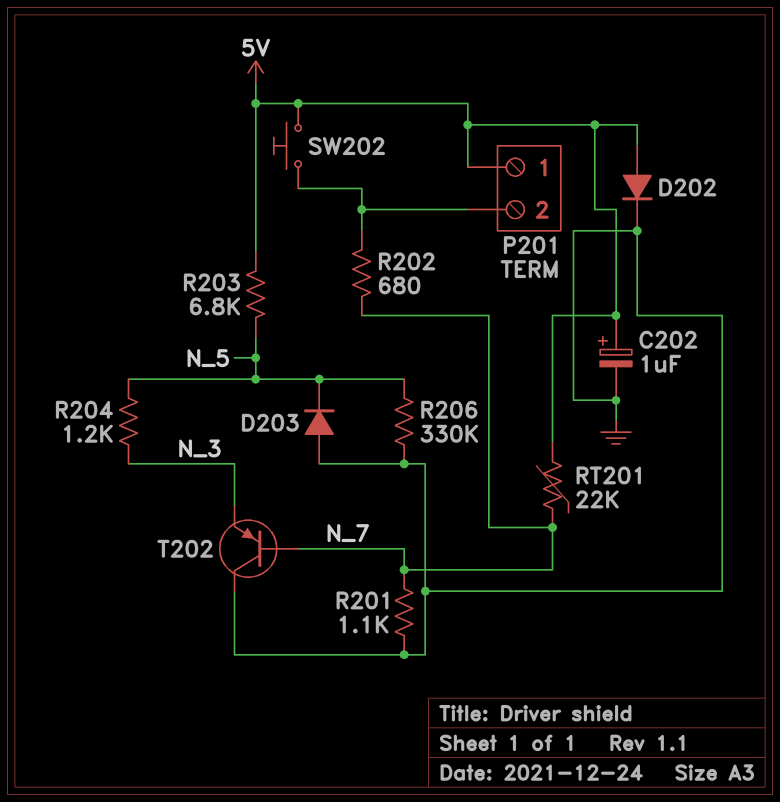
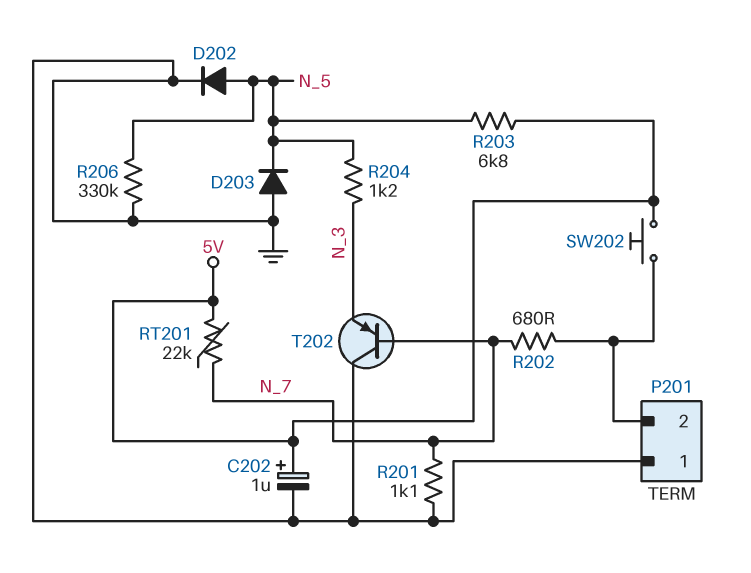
D202: diode (A 5V, K GND) -> diode (A N_5, K GND)
P201 pin 1: 5V -> GND

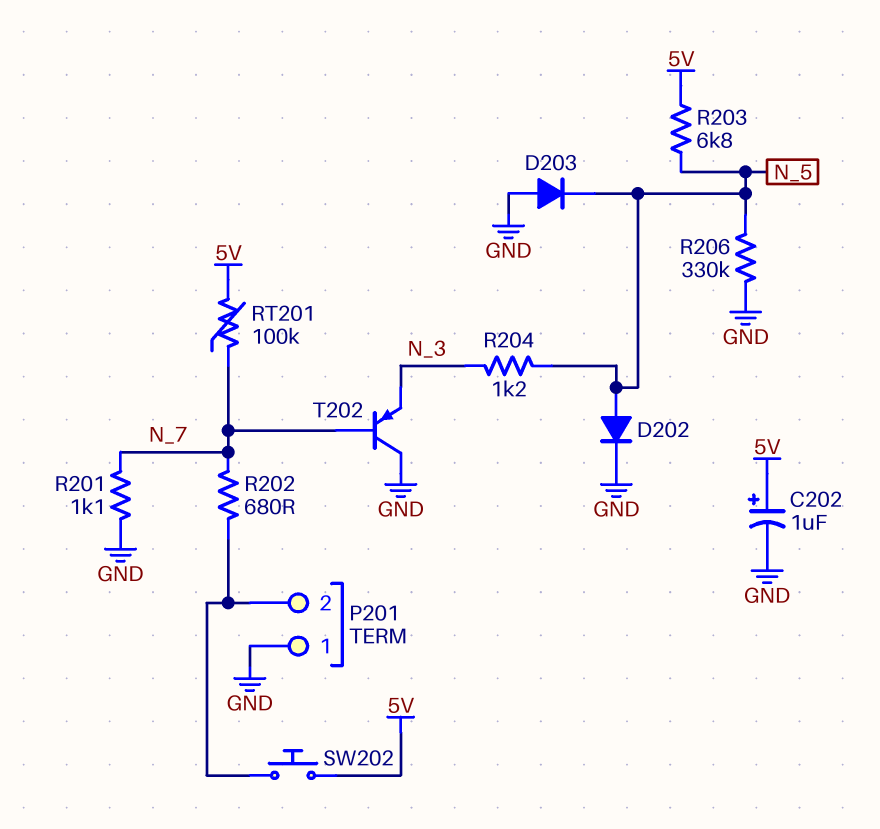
RT201: 22k (5V, N_7) -> 100k (5V, N_7)

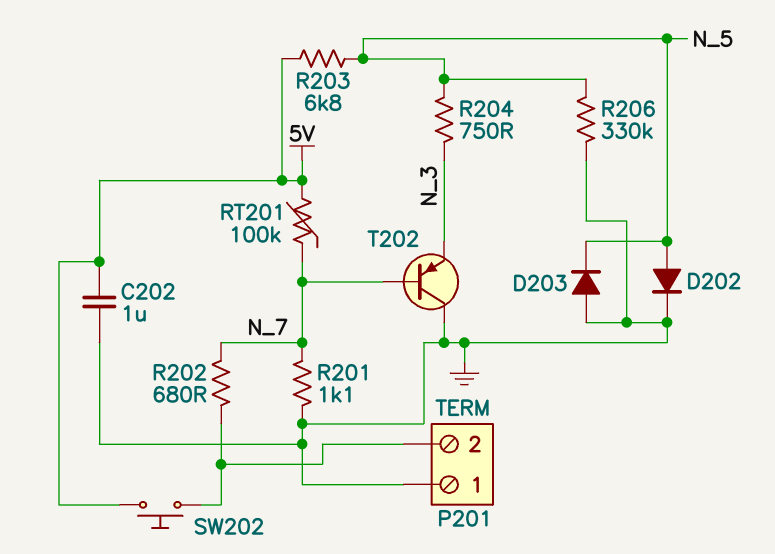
C202: 1uF (plus 5V, minus GND) -> 1uF (5V, GND)
R204: 1.2k (N_3, N_5) -> 750 (N_3, N_5)

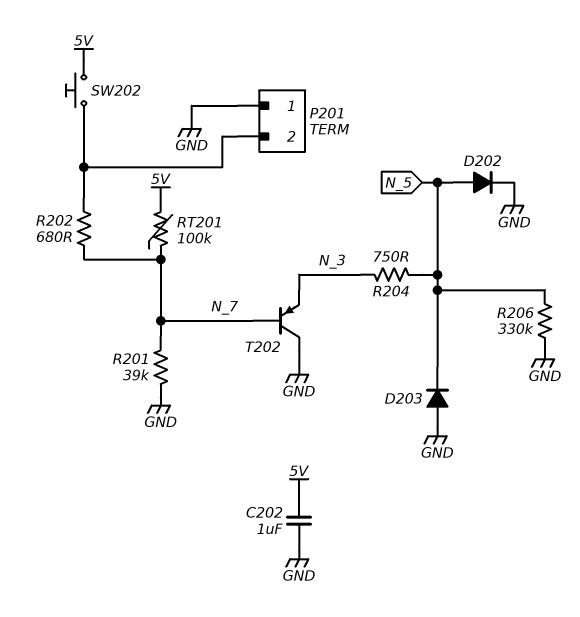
R201: 1.1k (GND, N_7) -> 39k (GND, N_7)
R203: 6.8k (5V, N_5) -> none

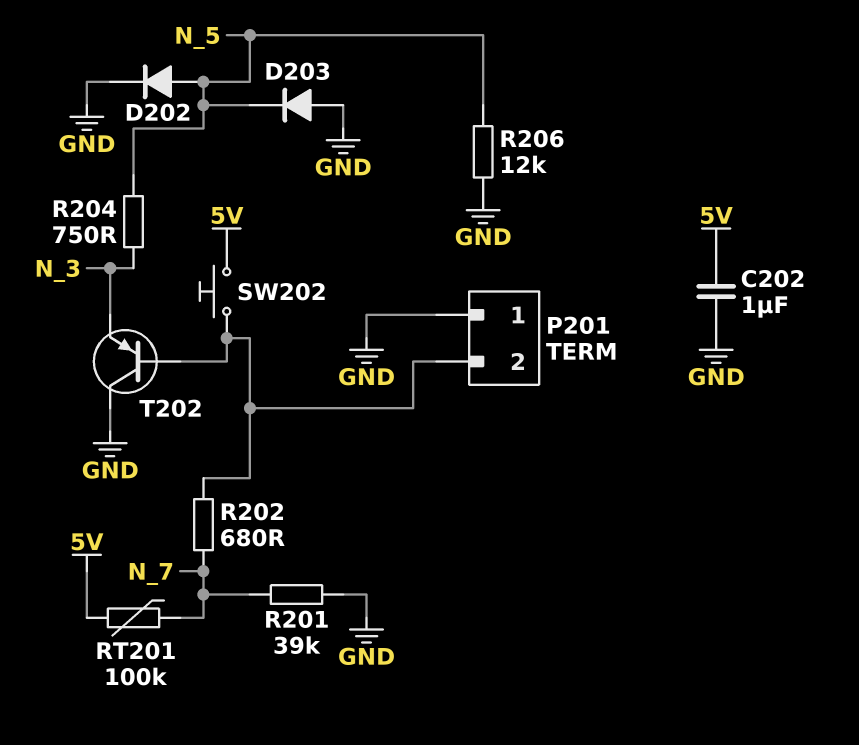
R206: 330k (GND, N_5) -> 12k (GND, N_5)
T202: PNP (B N_7, C GND, E N_3) -> PNP (B P201/2, C GND, E N_3)

